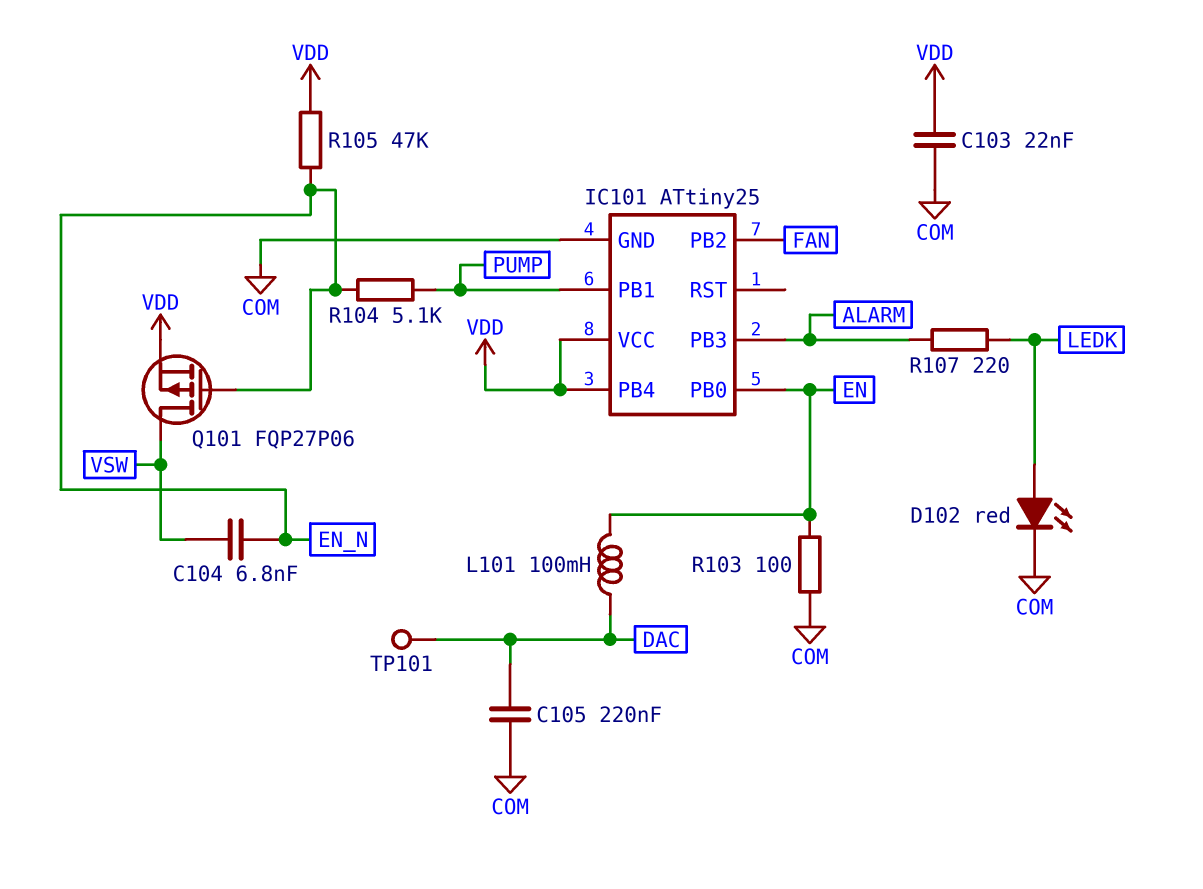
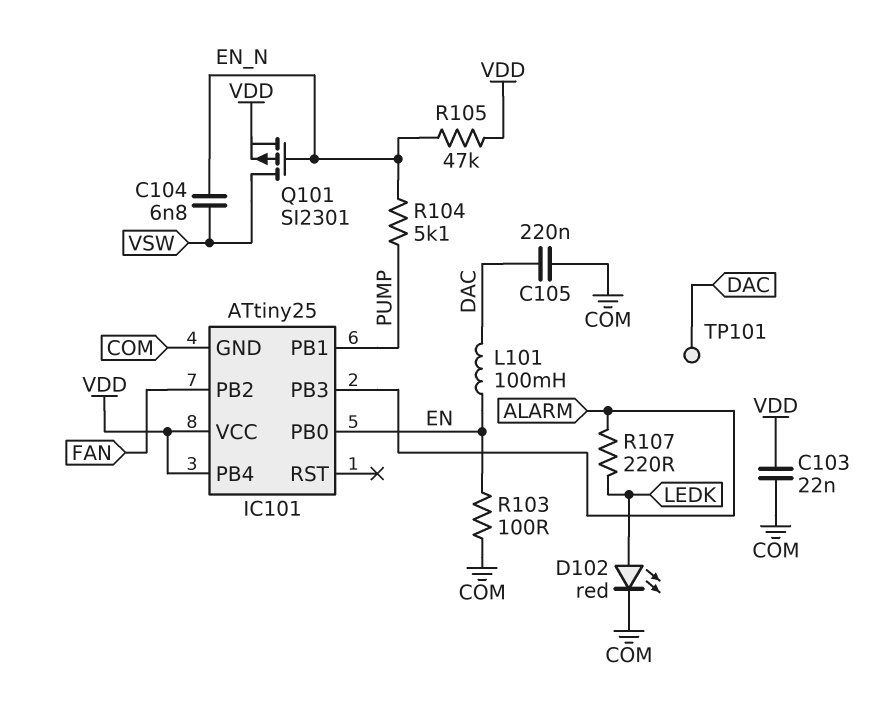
Q101: PMOS FQP27P06 (G EN_N, D VSW, S VDD) -> PMOS SI2301 (G EN_N, D VSW, S VDD)

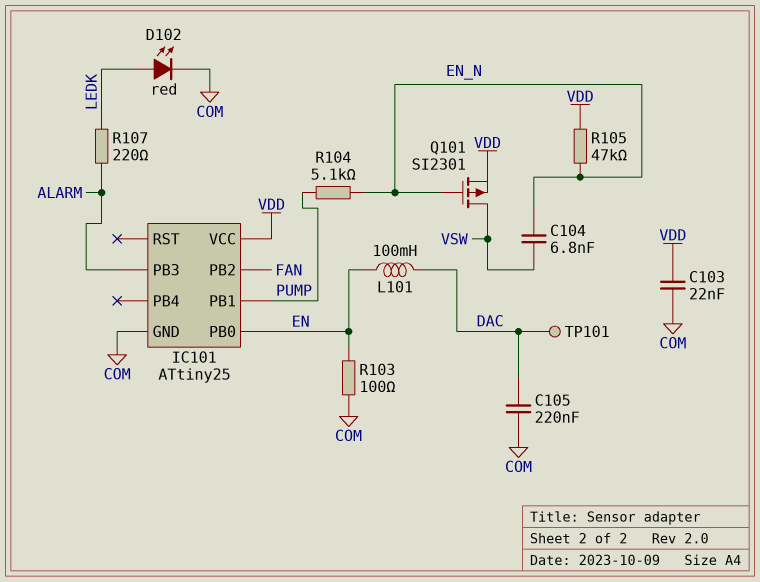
IC101 pin PB4: VDD -> none

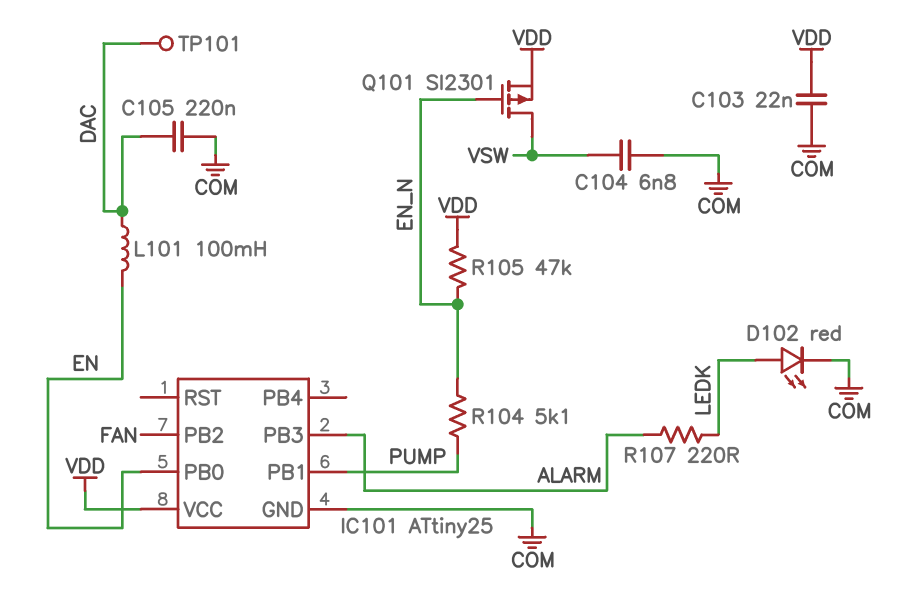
C104: 6.8nF (EN_N, VSW) -> 6.8nF (COM, VSW)
R103: 100 (COM, EN) -> none

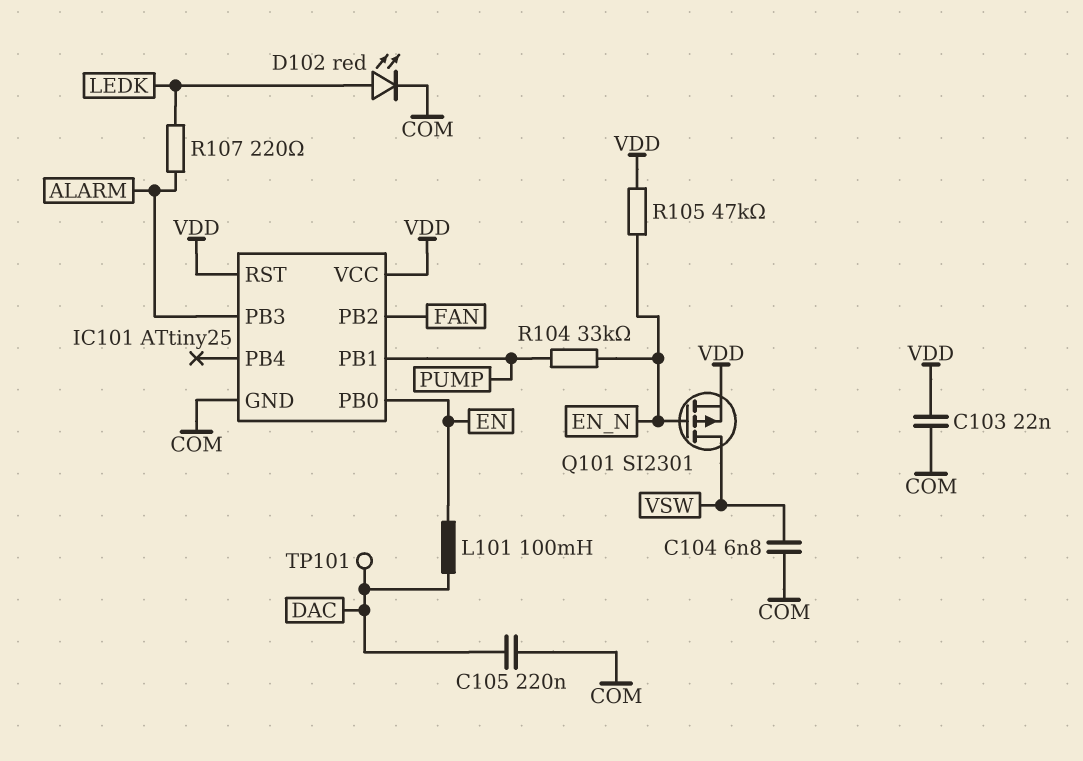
IC101 pin RST: none -> VDD
R104: 5.1k (EN_N, PUMP) -> 33k (EN_N, PUMP)

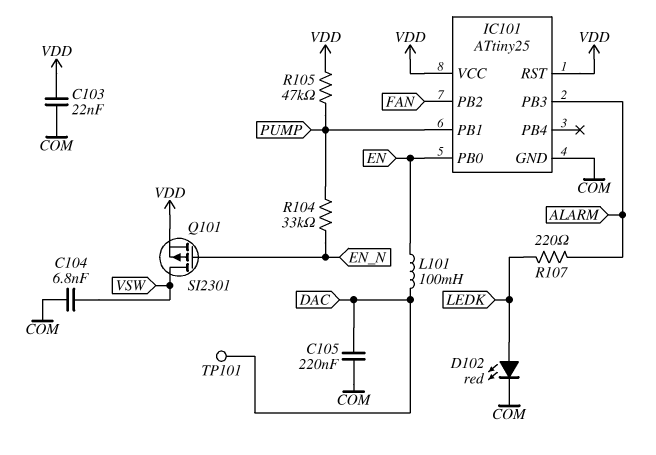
R105: 47k (EN_N, VDD) -> 47k (PUMP, VDD)

